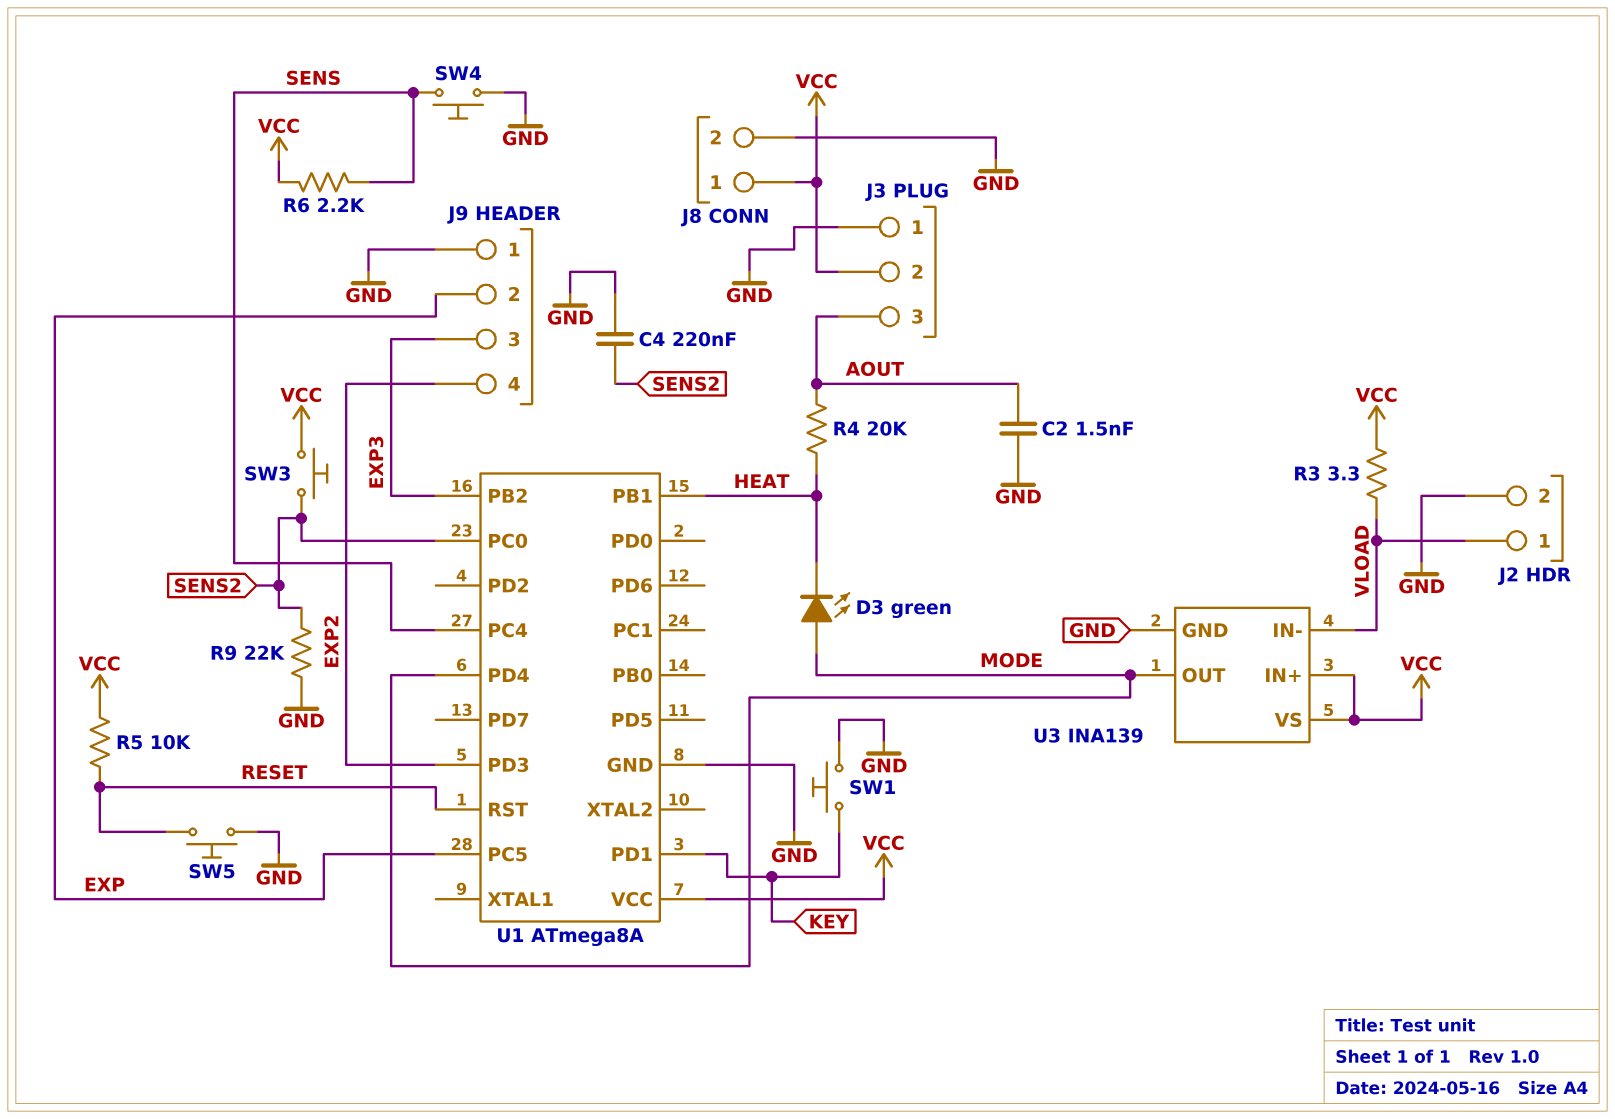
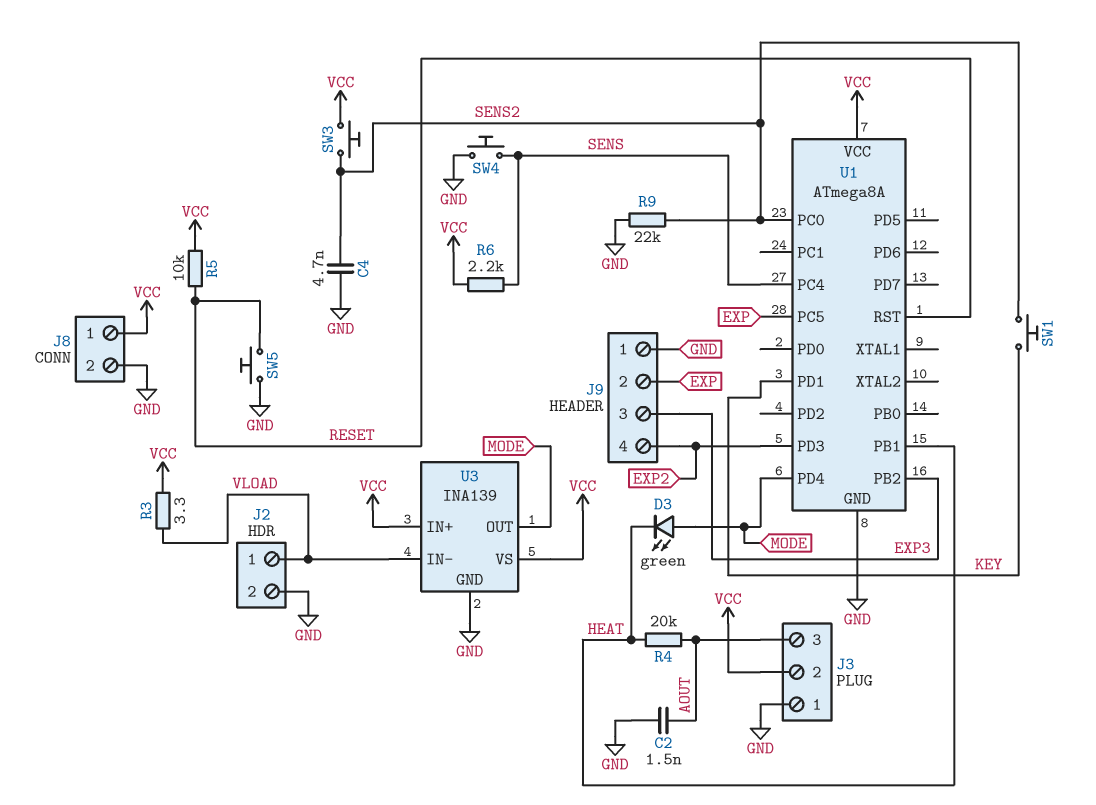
C4: 220nF (GND, SENS2) -> 4.7nF (GND, SENS2)
SW1: button (GND, KEY) -> button (KEY, SENS2)

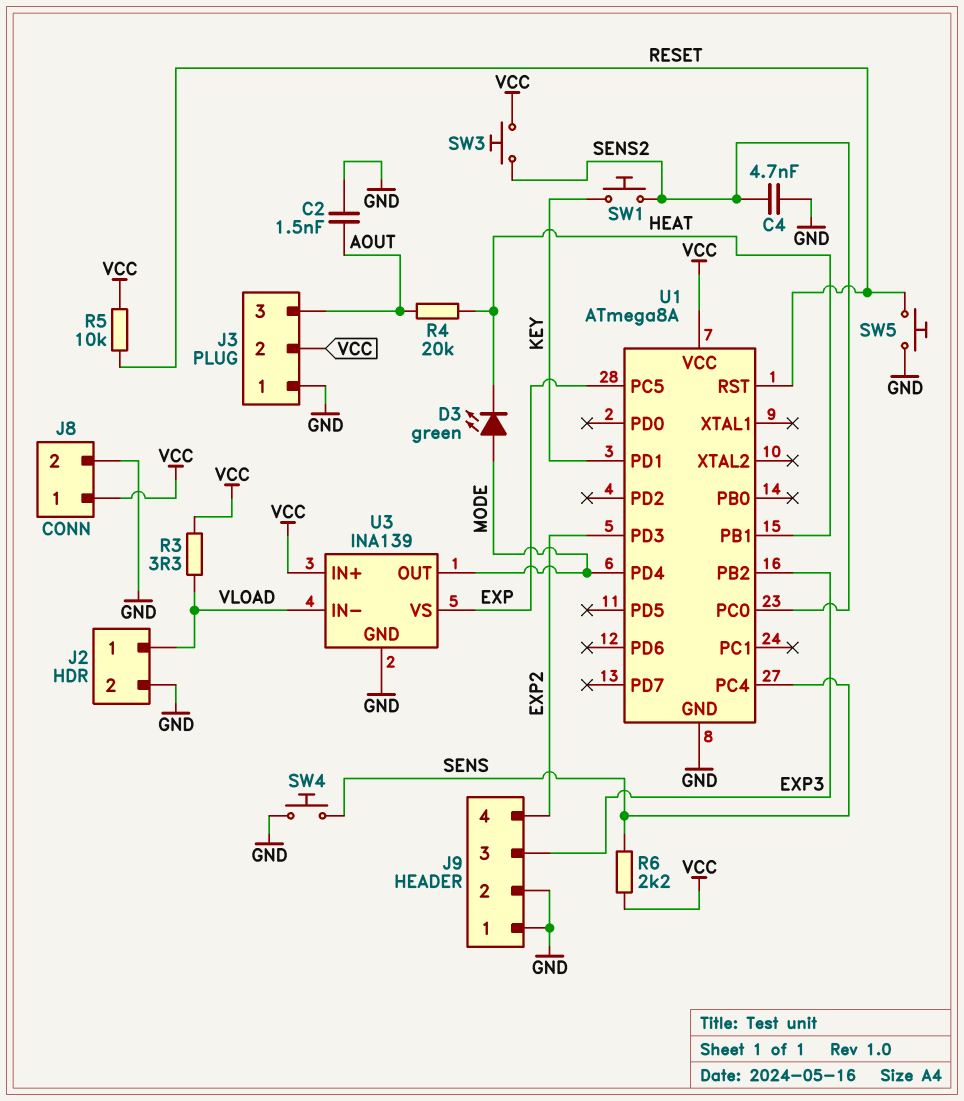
J9 pin 2: EXP -> GND
R9: 22k (GND, SENS2) -> none
U3 pin VS: VCC -> EXP

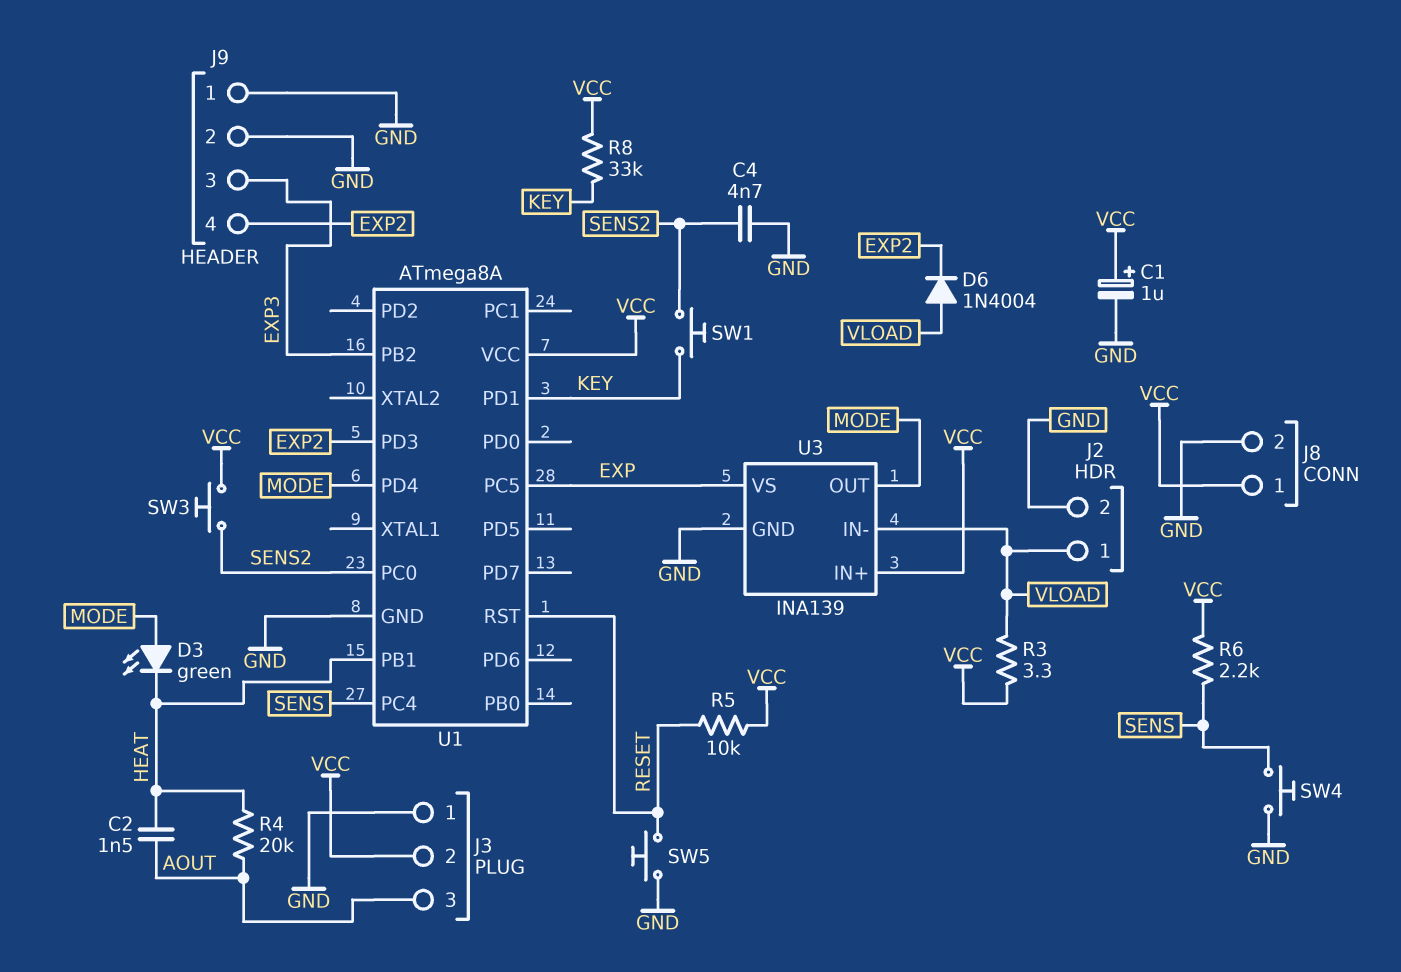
C1: none -> 1uF (plus VCC, minus GND)
C2: 1.5nF (AOUT, GND) -> 1.5nF (AOUT, HEAT)
D6: none -> diode 1N4004 (A VLOAD, K EXP2)
R8: none -> 33k (KEY, VCC)

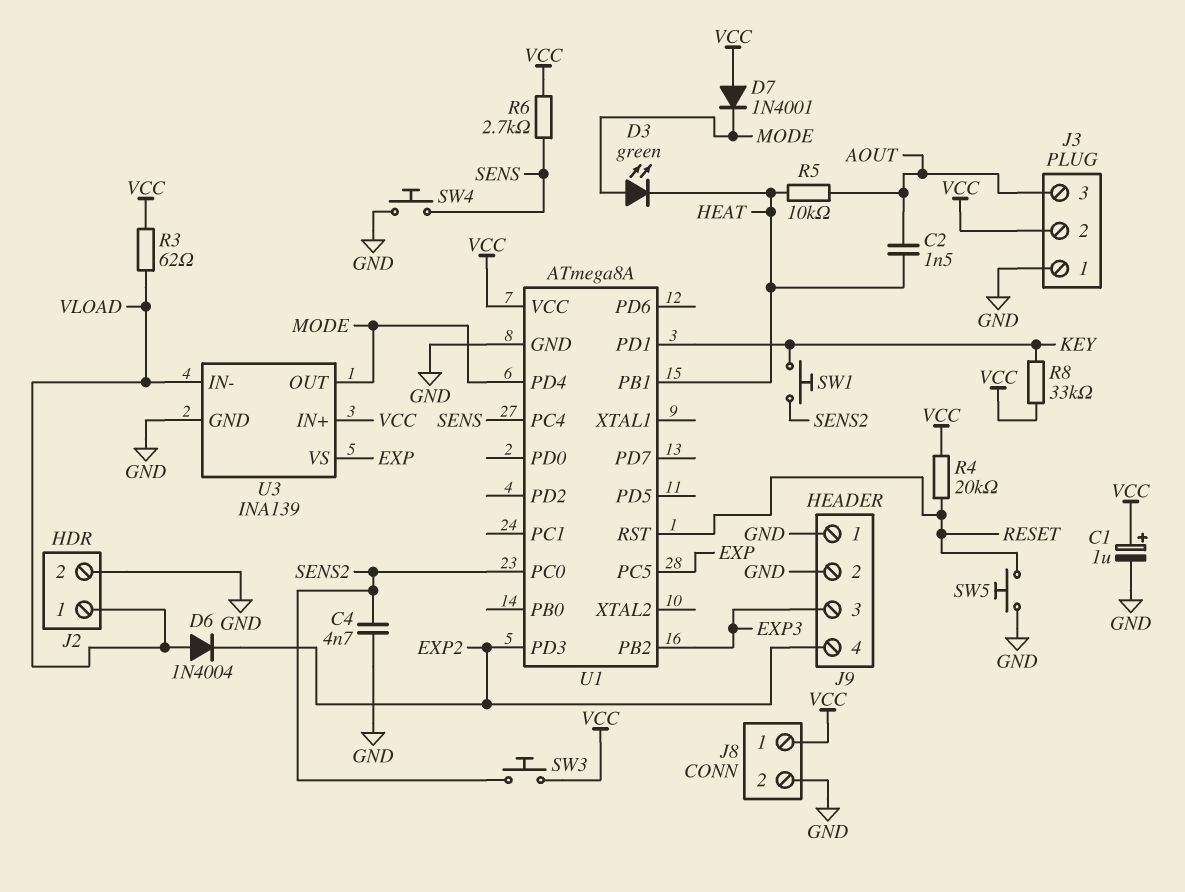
D7: none -> diode 1N4001 (A VCC, K MODE)
R3: 3.3 (VCC, VLOAD) -> 62 (VCC, VLOAD)
R4: 20k (AOUT, HEAT) -> 20k (RESET, VCC)
R5: 10k (RESET, VCC) -> 10k (AOUT, HEAT)
R6: 2.2k (SENS, VCC) -> 2.7k (SENS, VCC)

